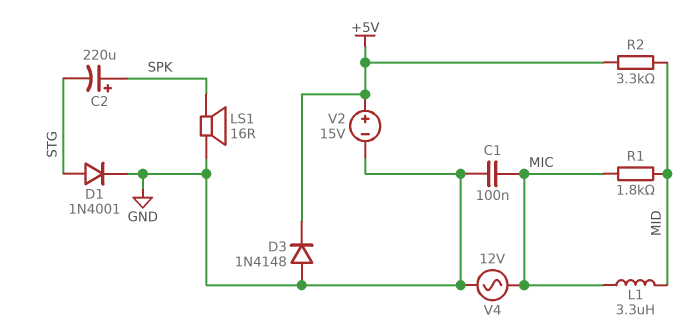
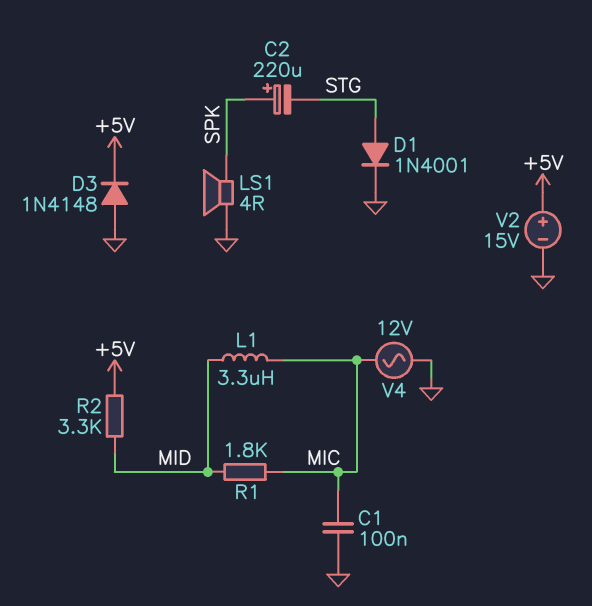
LS1: speaker 16R (GND, SPK) -> speaker 4R (GND, SPK)

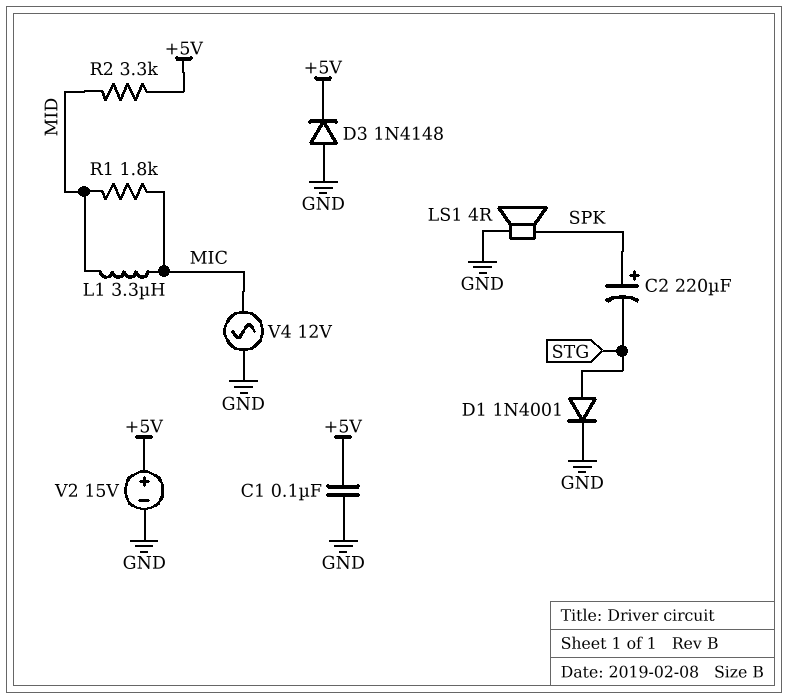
C1: 100nF (GND, MIC) -> 100nF (+5V, GND)

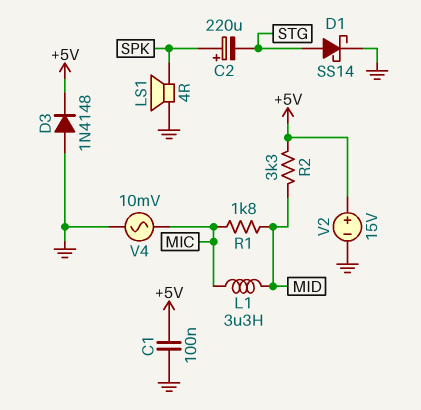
D1: diode 1N4001 (A STG, K GND) -> schottky SS14 (A STG, K GND)
V4: AC 12V (GND, MIC) -> AC 10mV (GND, MIC)

